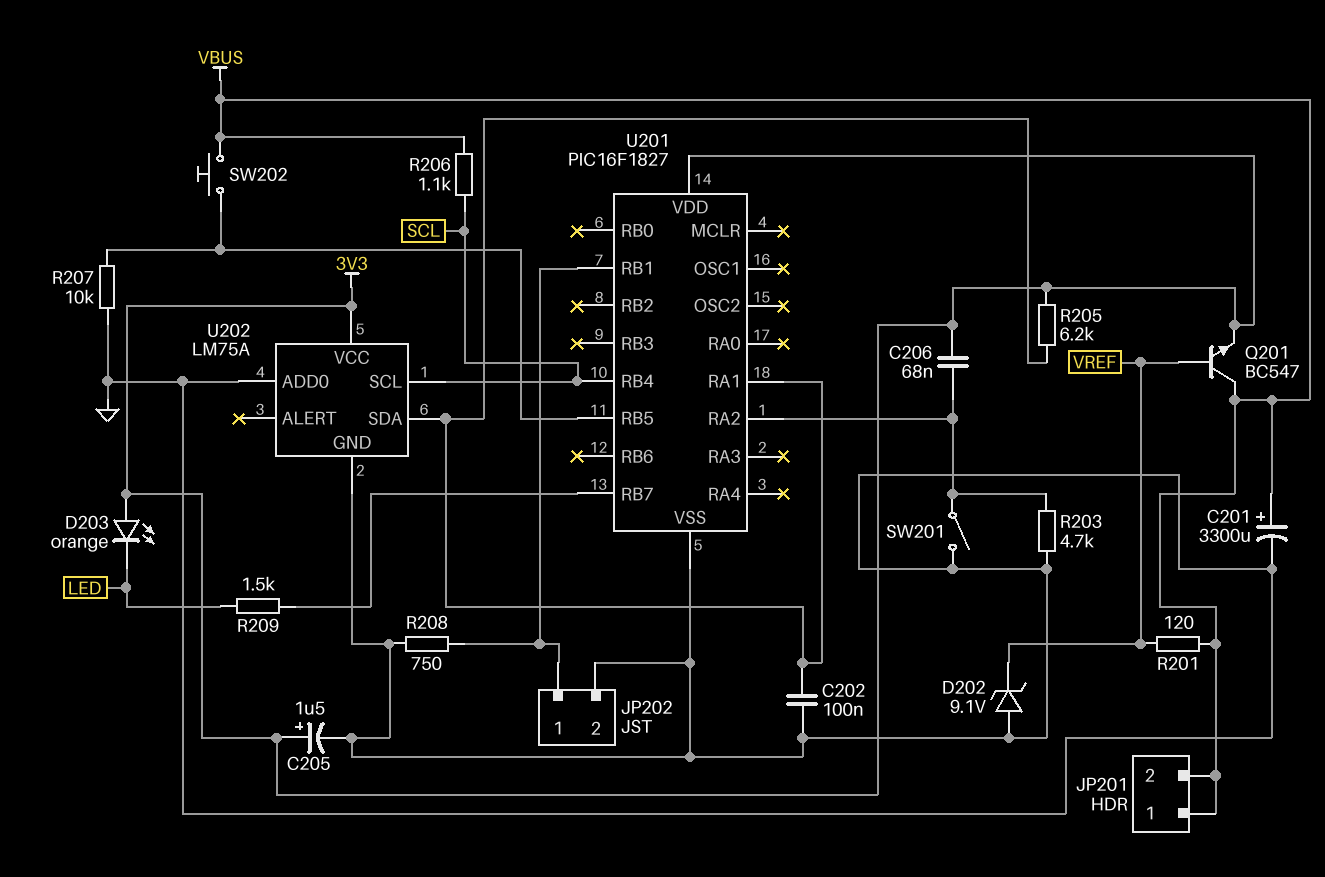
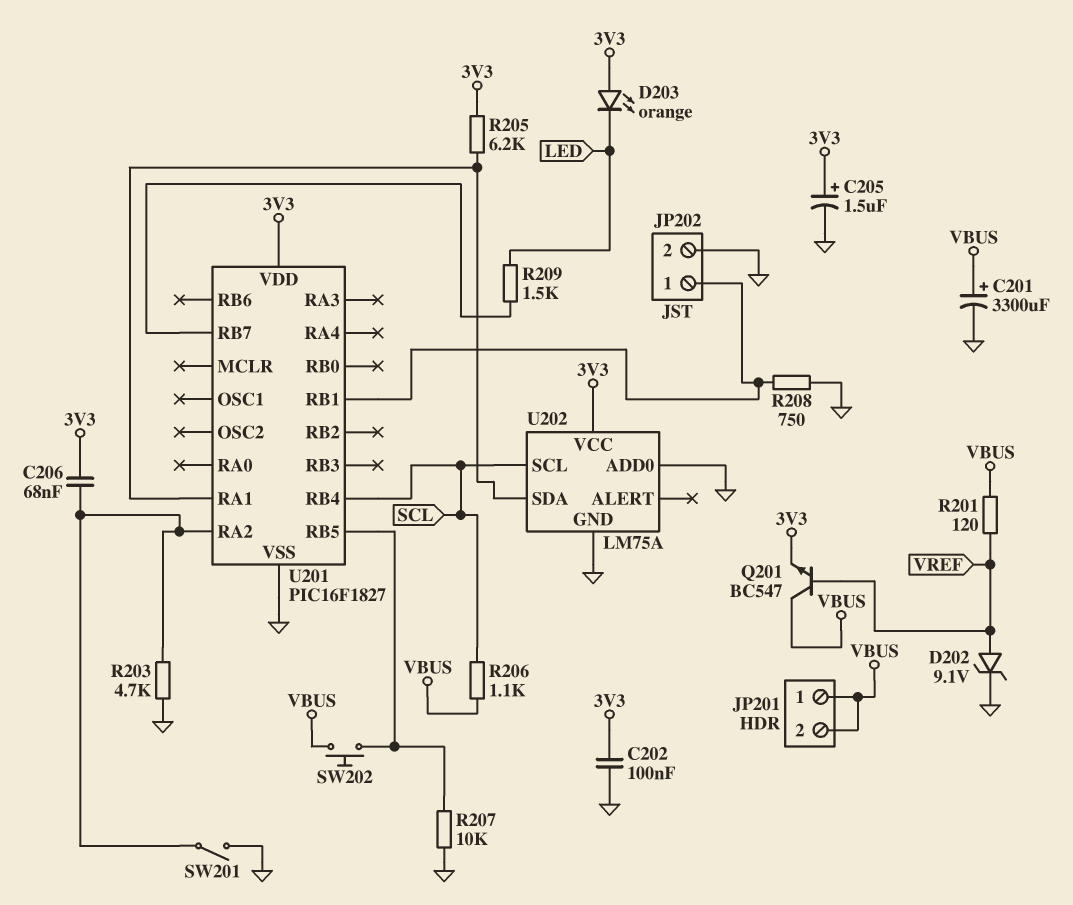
C202: 100nF (GND, U201/RA1) -> 100nF (3V3, GND)
D202: zener 9.1V (A GND, K VREF) -> zener 9.1V (A VREF, K GND)

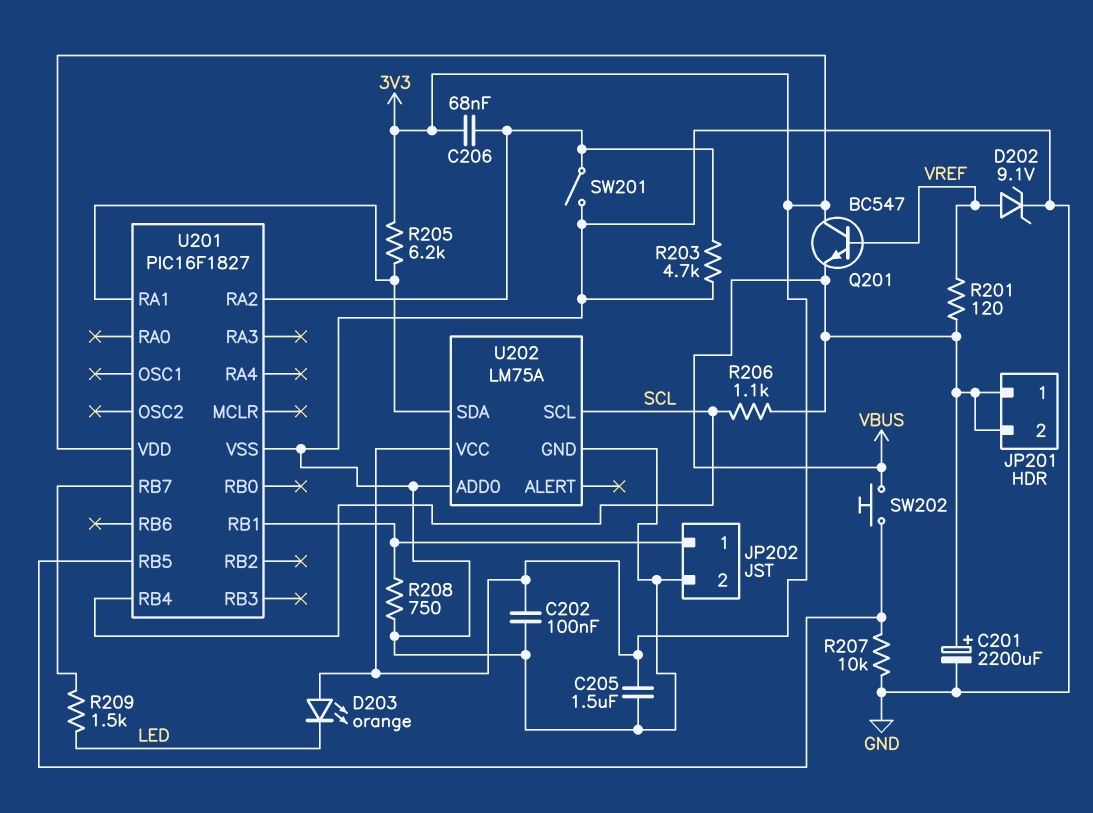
C201: 3300uF (plus VBUS, minus GND) -> 2200uF (plus VBUS, minus GND)
C205: 1.5uF (plus 3V3, minus GND) -> 1.5uF (3V3, GND)
Q201: NPN BC547 (B VREF, C VBUS, E 3V3) -> NPN BC547 (B VREF, C 3V3, E VBUS)

